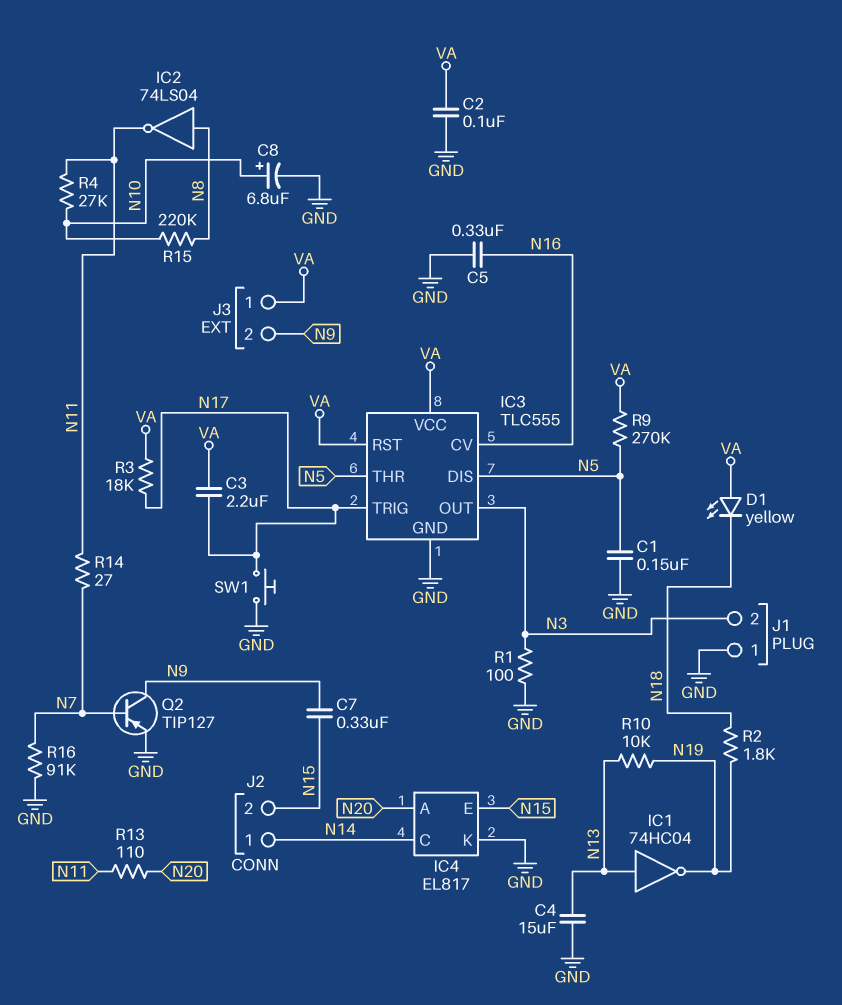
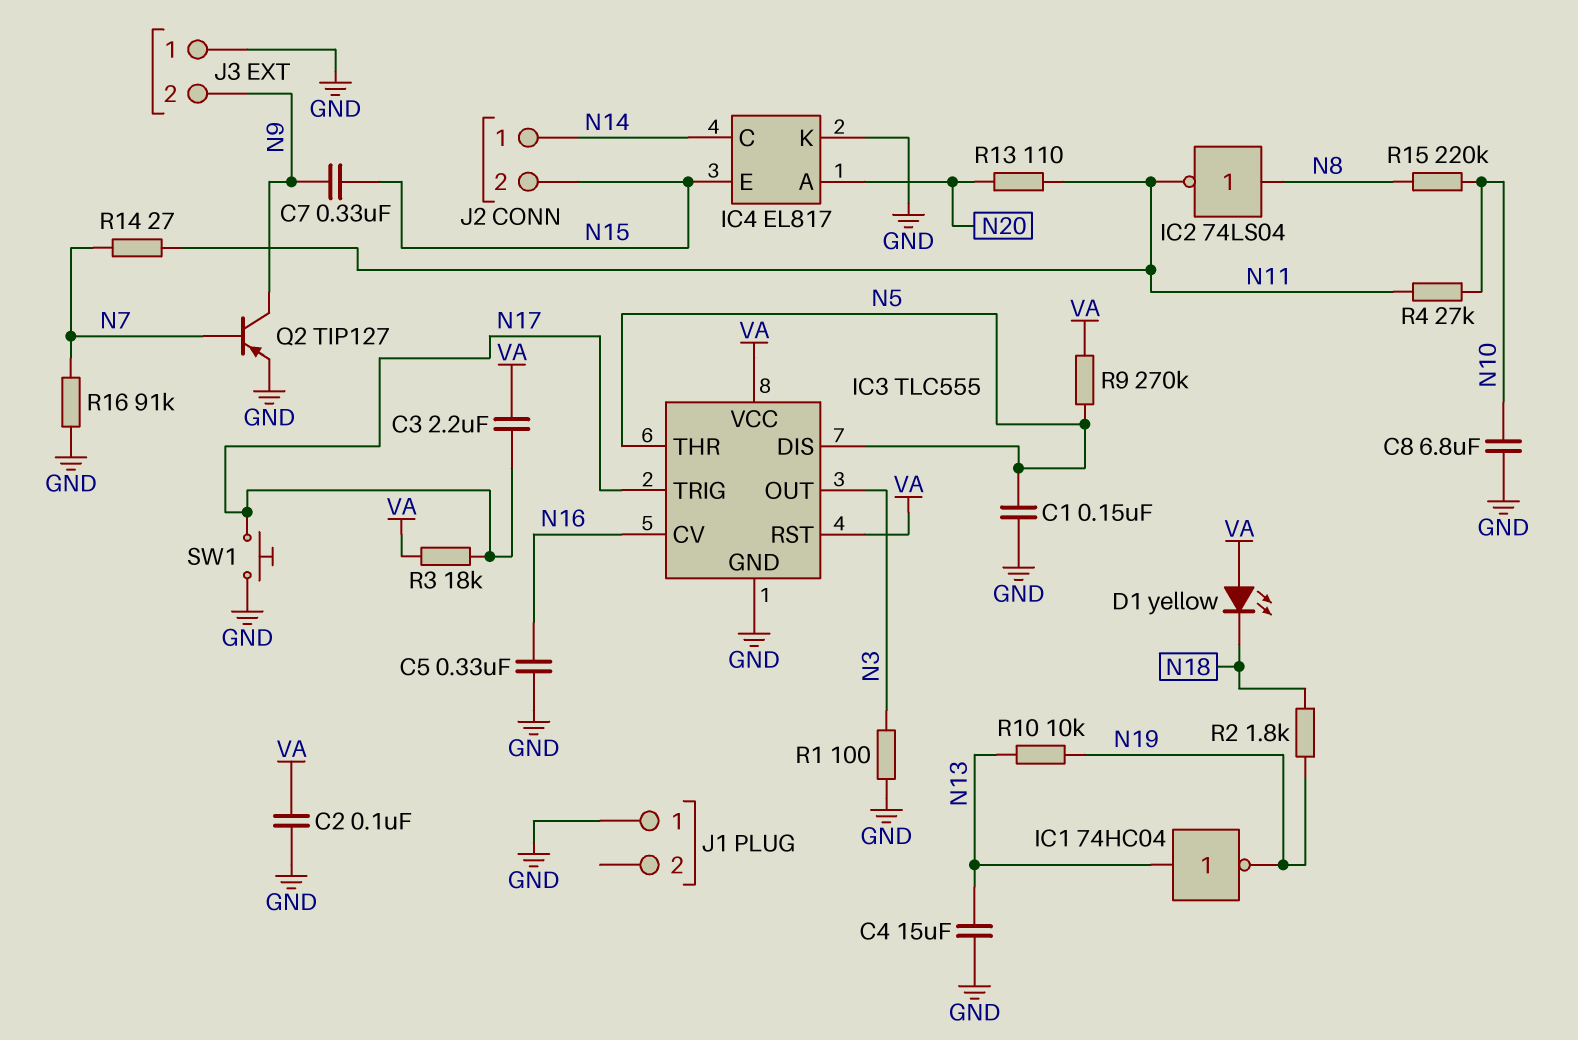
C8: 6.8uF (plus N10, minus GND) -> 6.8uF (GND, N10)
J1 pin 2: N3 -> none
J3 pin 1: VA -> GND

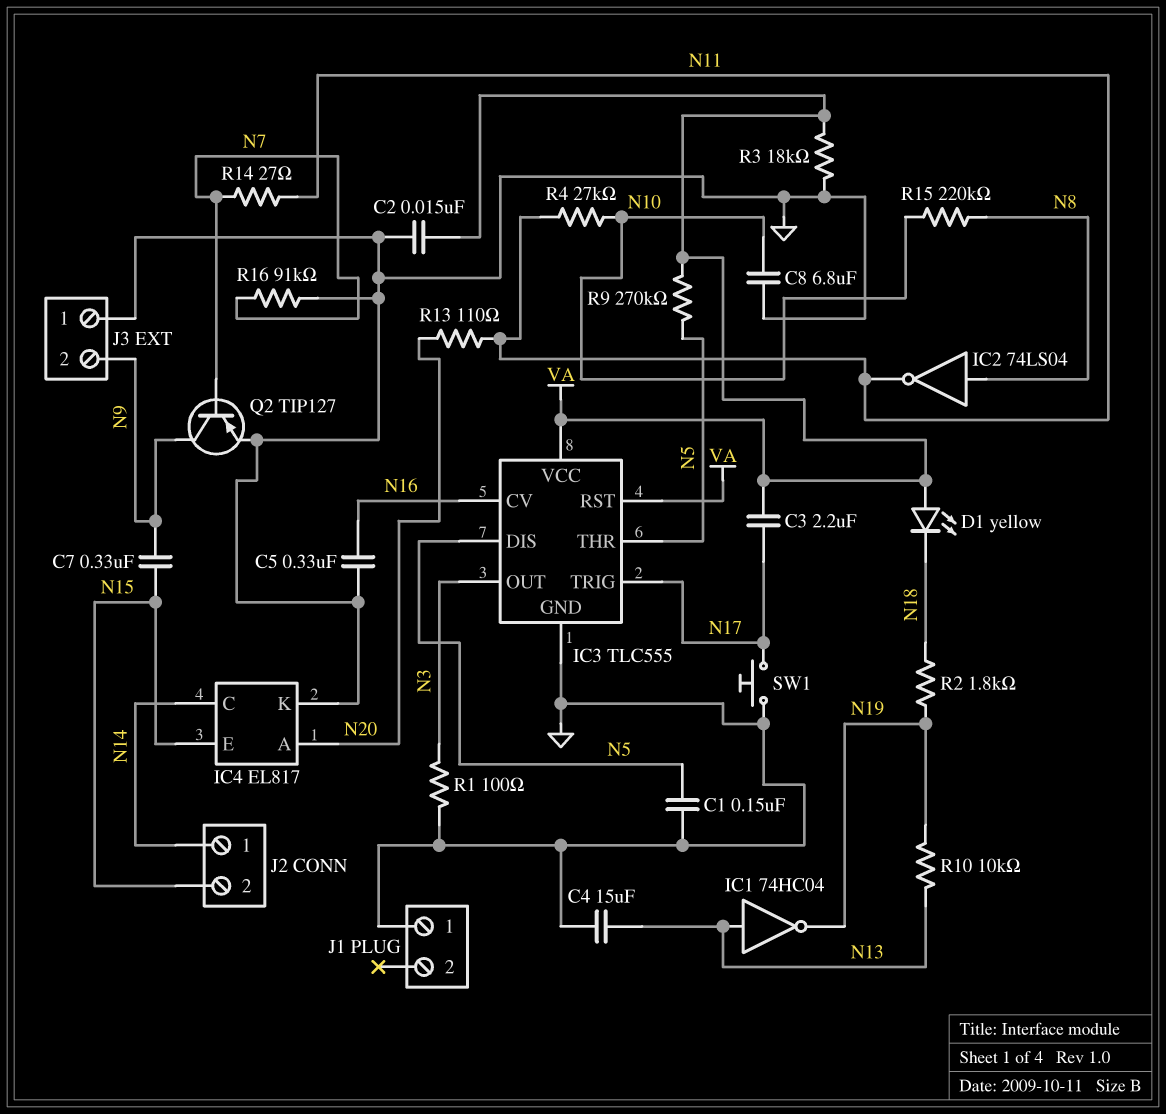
C2: 100nF (GND, VA) -> 15nF (GND, VA)
R3: 18k (N17, VA) -> 18k (GND, VA)

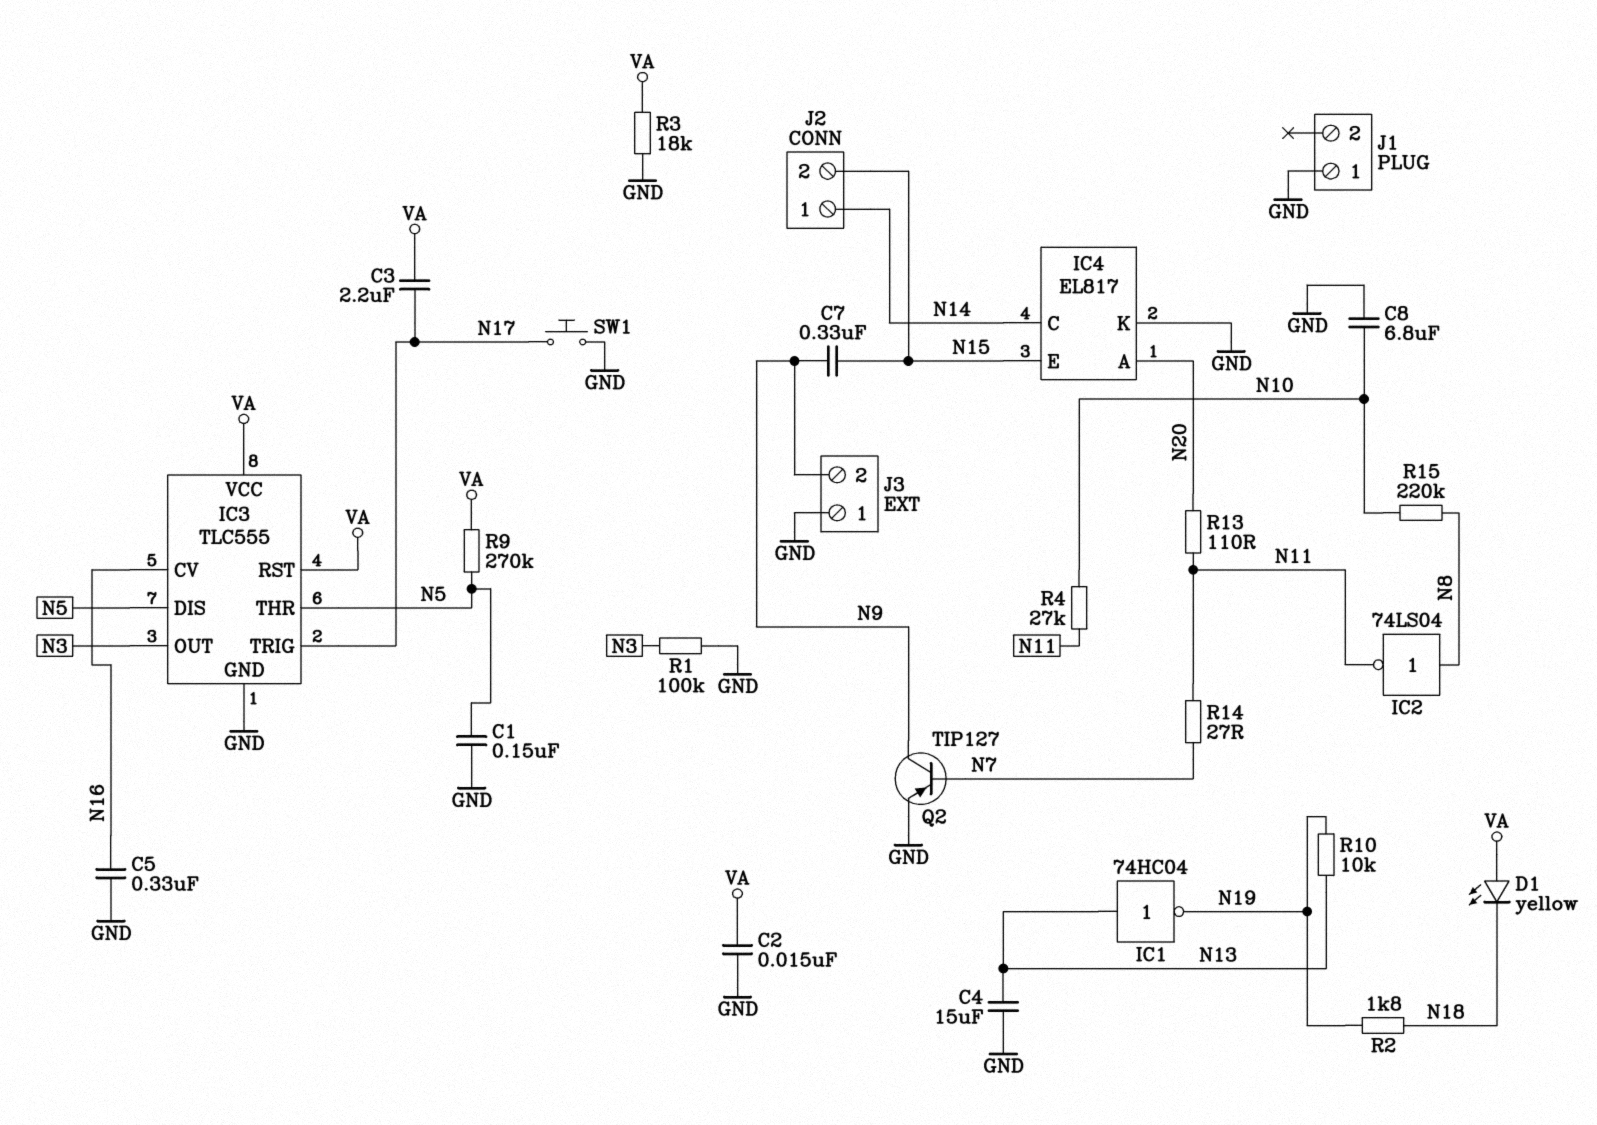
R1: 100 (GND, N3) -> 100k (GND, N3)
R16: 91k (GND, N7) -> none

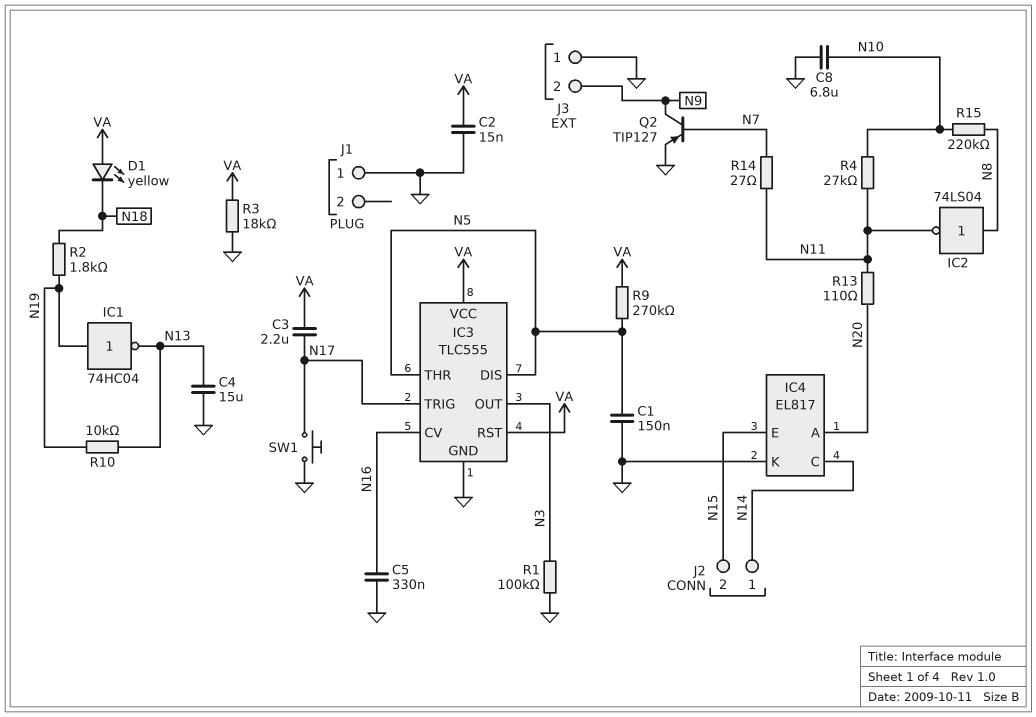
C7: 330nF (N9, N15) -> none
IC1: NOT 74HC04 (in N13, out N19) -> NOT 74HC04 (in N19, out N13)

